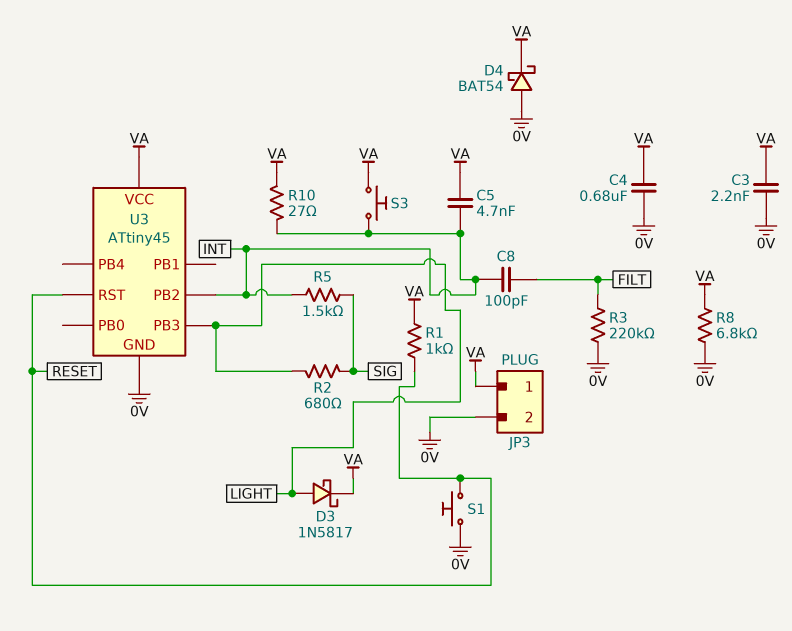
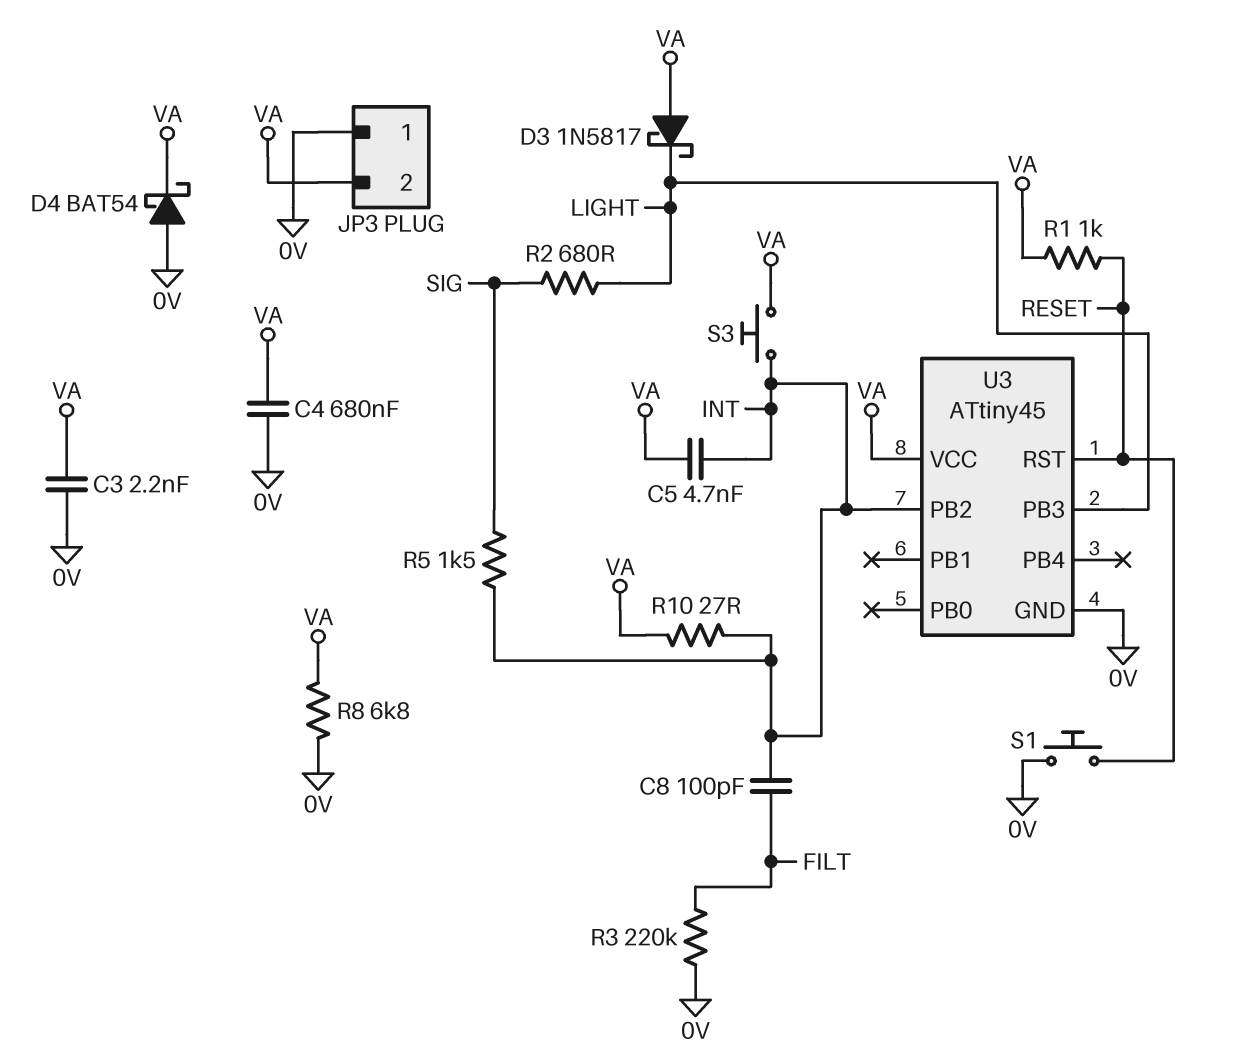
D3: schottky 1N5817 (A LIGHT, K VA) -> schottky 1N5817 (A VA, K LIGHT)
JP3 pin 1: VA -> 0V
JP3 pin 2: 0V -> VA

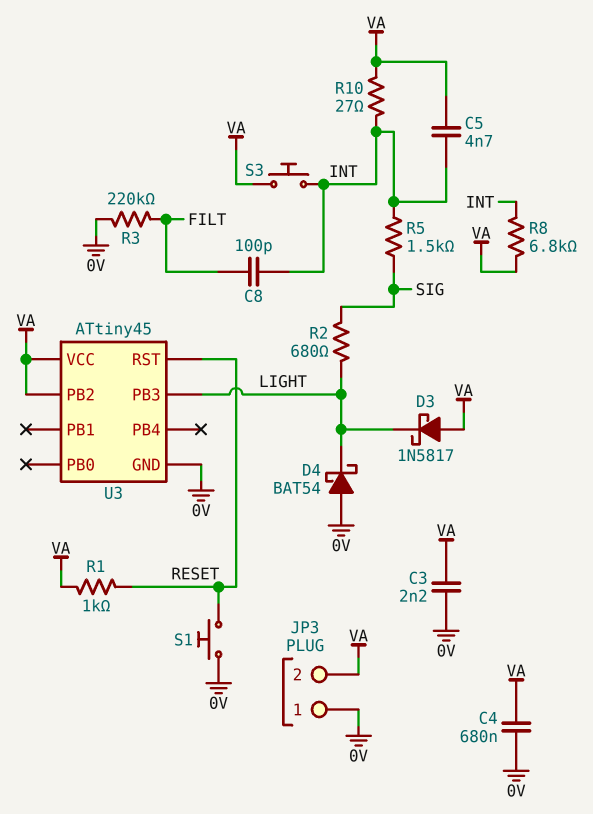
D4: schottky BAT54 (A 0V, K VA) -> schottky BAT54 (A 0V, K LIGHT)
R8: 6.8k (0V, VA) -> 6.8k (INT, VA)
U3 pin PB2: INT -> VA

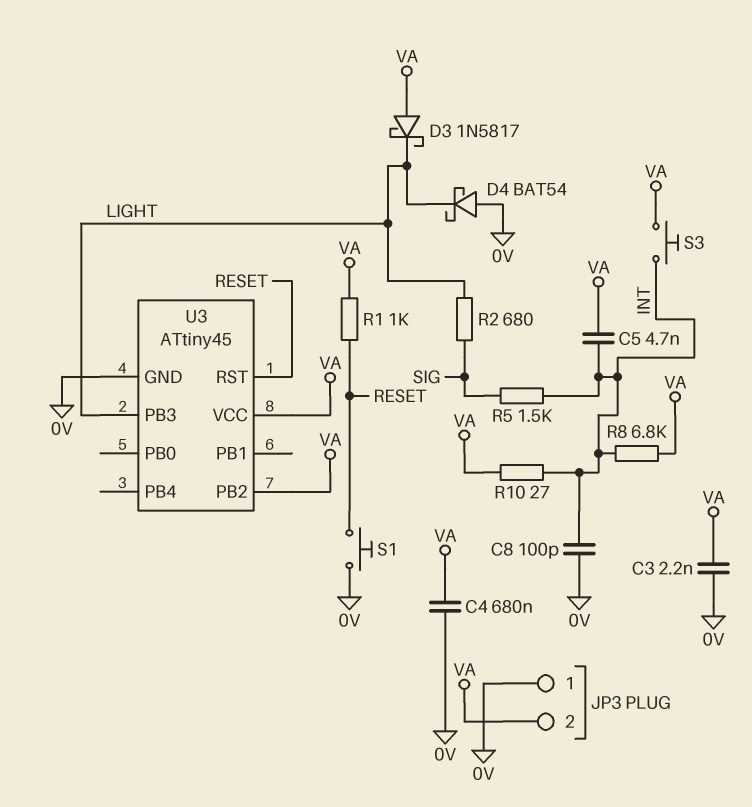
C8: 100pF (FILT, INT) -> 100pF (0V, INT)
R3: 220k (0V, FILT) -> none

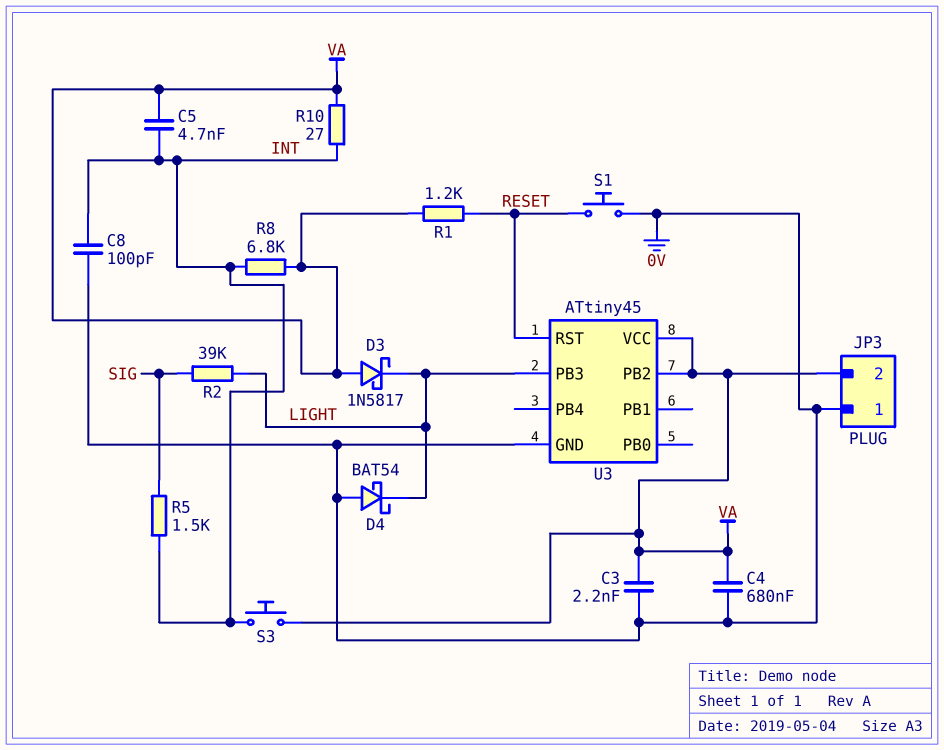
R1: 1k (RESET, VA) -> 1.2k (RESET, VA)
R2: 680 (LIGHT, SIG) -> 39k (LIGHT, SIG)

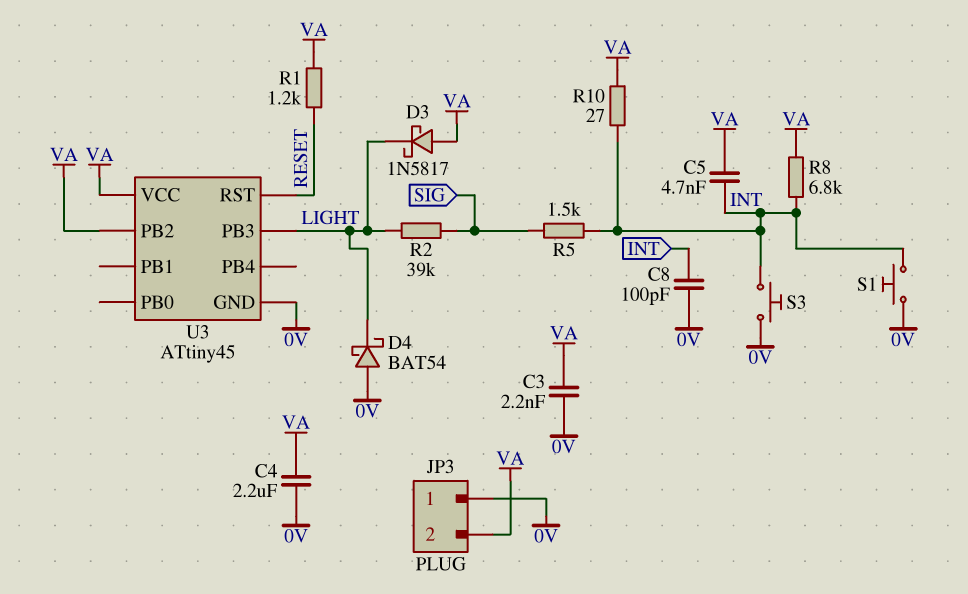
C4: 680nF (0V, VA) -> 2.2uF (0V, VA)
S1: button (0V, RESET) -> button (0V, INT)
S3: button (INT, VA) -> button (0V, INT)

